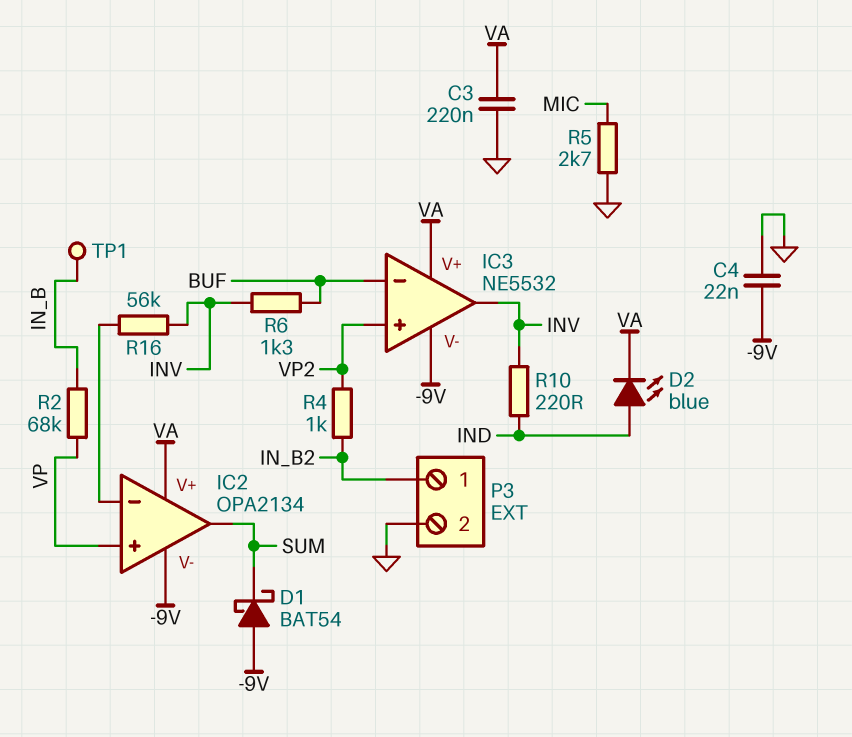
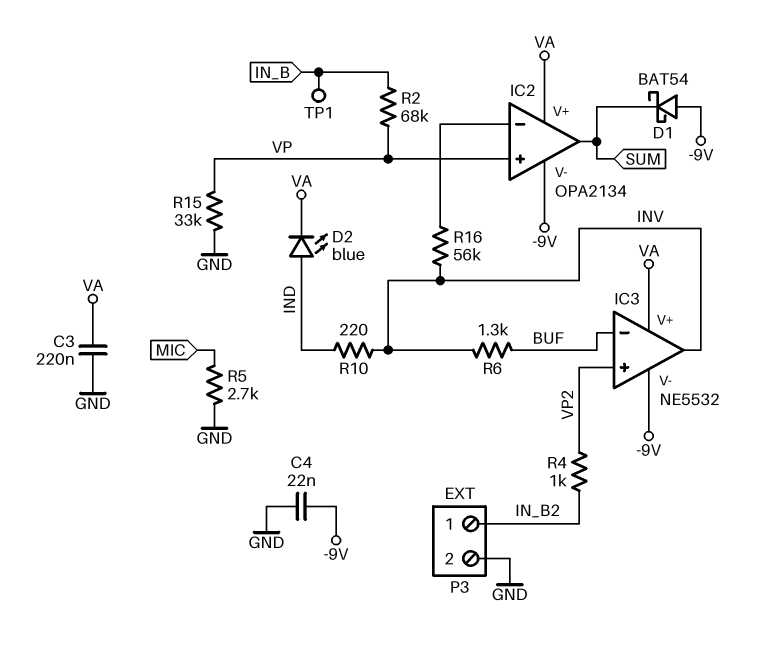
R15: none -> 33k (GND, VP)

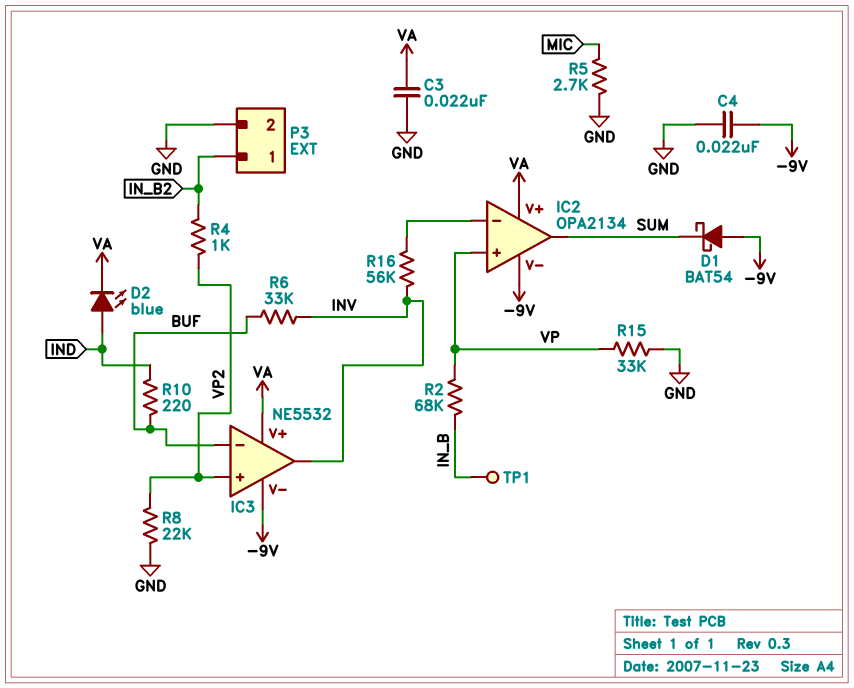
C3: 220nF (GND, VA) -> 22nF (GND, VA)
R6: 1.3k (BUF, INV) -> 33k (BUF, INV)
R8: none -> 22k (GND, VP2)
R10: 220 (IND, INV) -> 220 (BUF, IND)

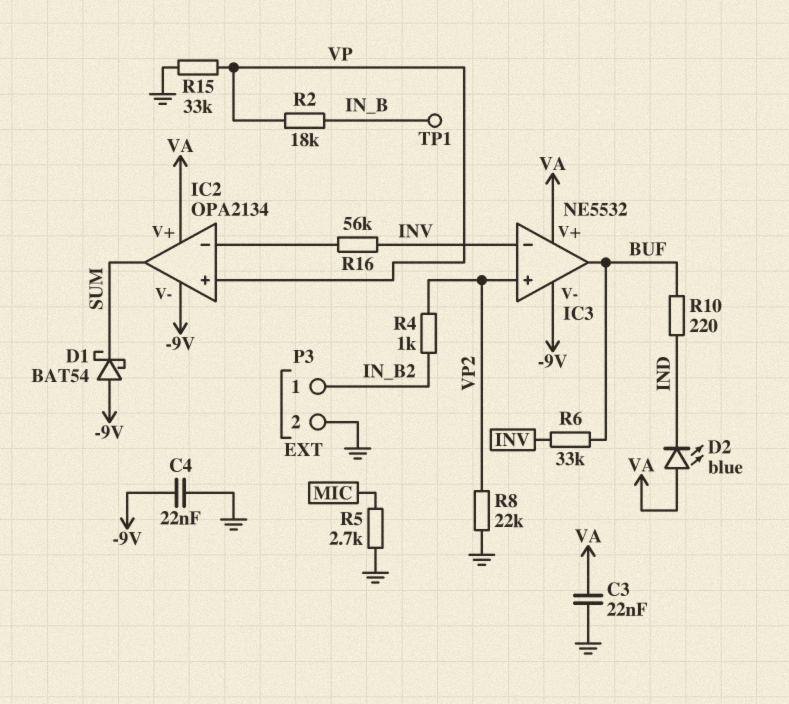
D2: LED blue (A IND, K VA) -> LED blue (A VA, K IND)
IC3 pin in-: BUF -> INV
IC3 pin out: INV -> BUF
R2: 68k (IN_B, VP) -> 18k (IN_B, VP)

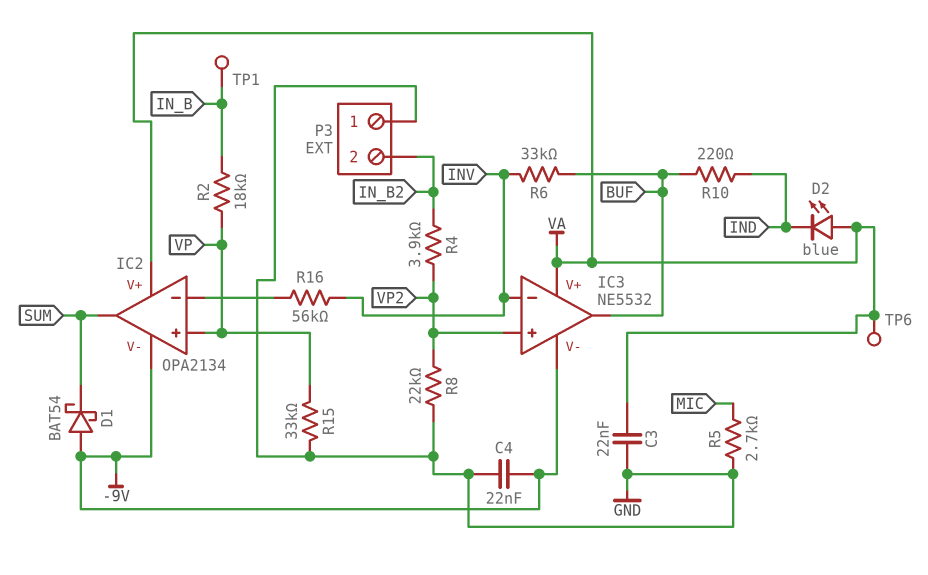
P3 pin 1: IN_B2 -> GND
P3 pin 2: GND -> IN_B2
R4: 1k (IN_B2, VP2) -> 3.9k (IN_B2, VP2)
TP6: none -> test point (VA)

